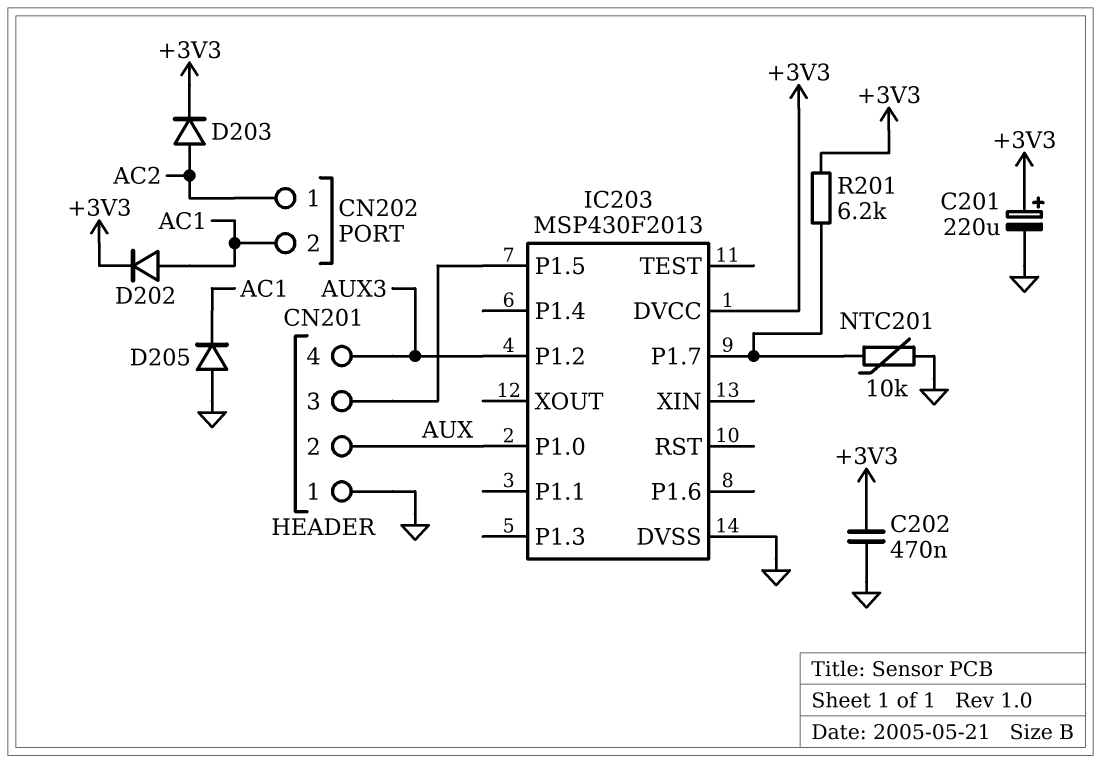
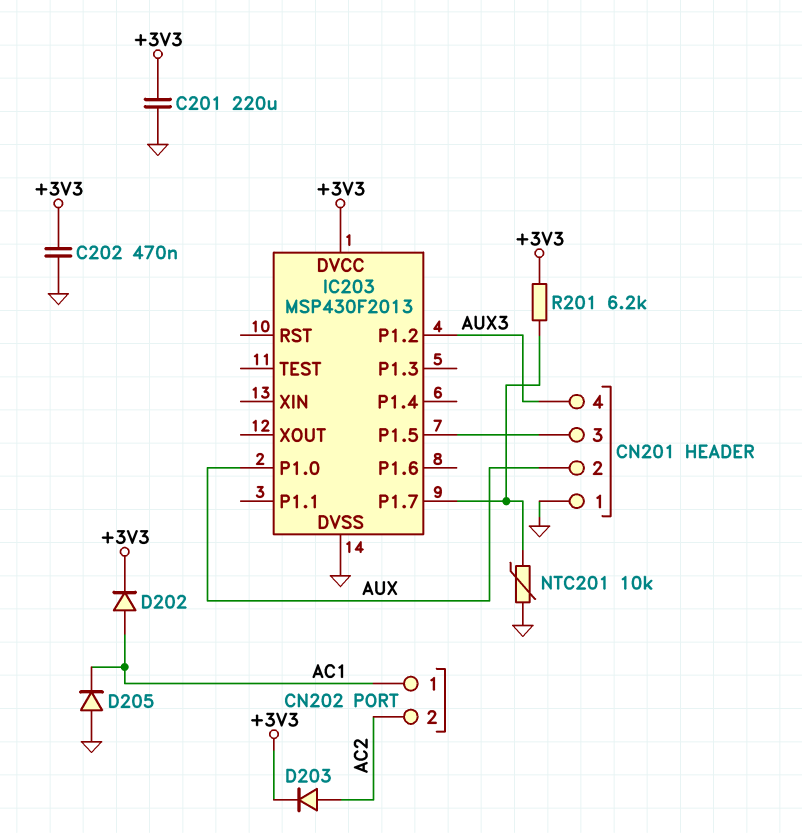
C201: 220uF (plus +3V3, minus GND) -> 220uF (+3V3, GND)
CN202 pin 1: AC2 -> AC1
CN202 pin 2: AC1 -> AC2

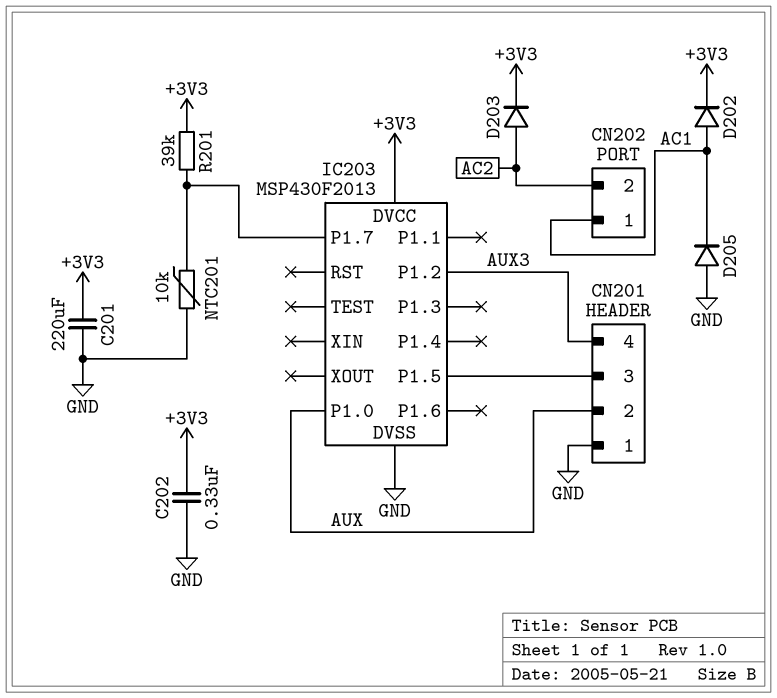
C202: 470nF (+3V3, GND) -> 330nF (+3V3, GND)
R201: 6.2k (+3V3, IC203/P1.7) -> 39k (+3V3, IC203/P1.7)

